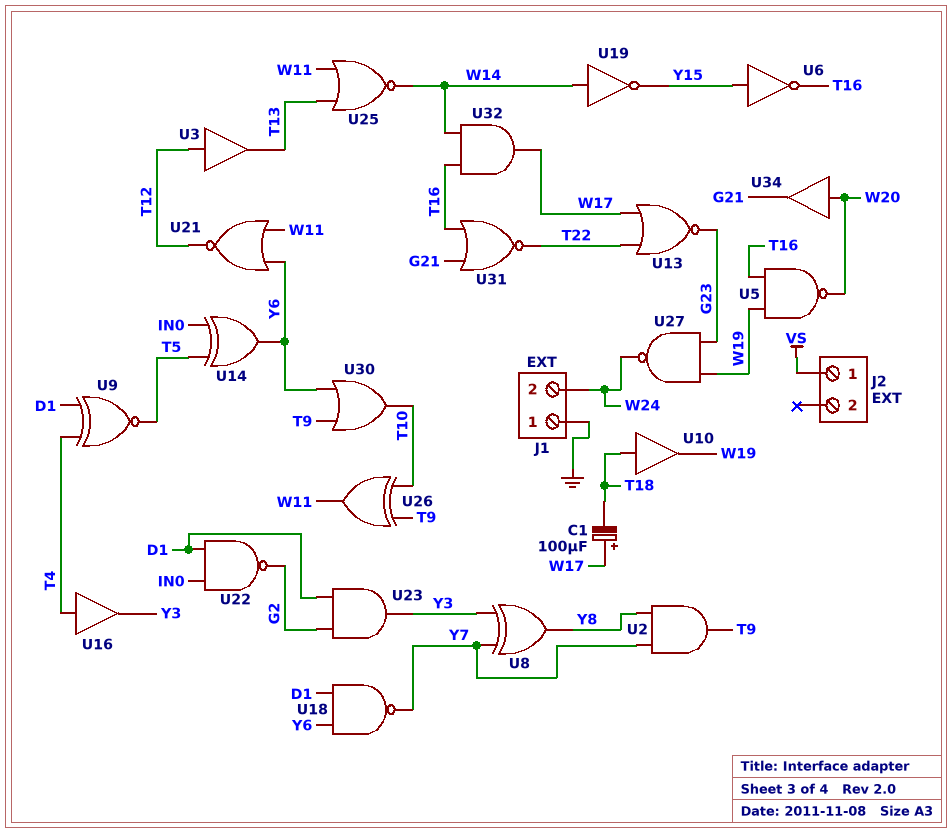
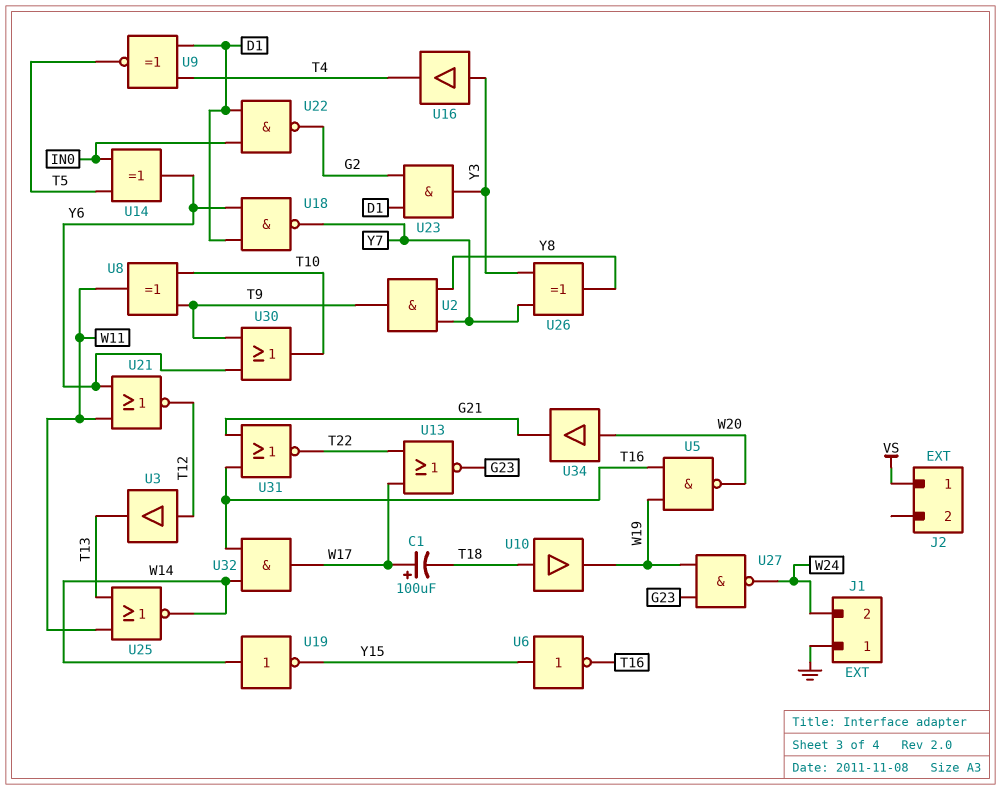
U8: XOR (in Y3, in Y7, out Y8) -> XOR (in T9, in T10, out W11)
U16: buffer (in T4, out Y3) -> buffer (in Y3, out T4)
U26: XOR (in T9, in T10, out W11) -> XOR (in Y3, in Y7, out Y8)

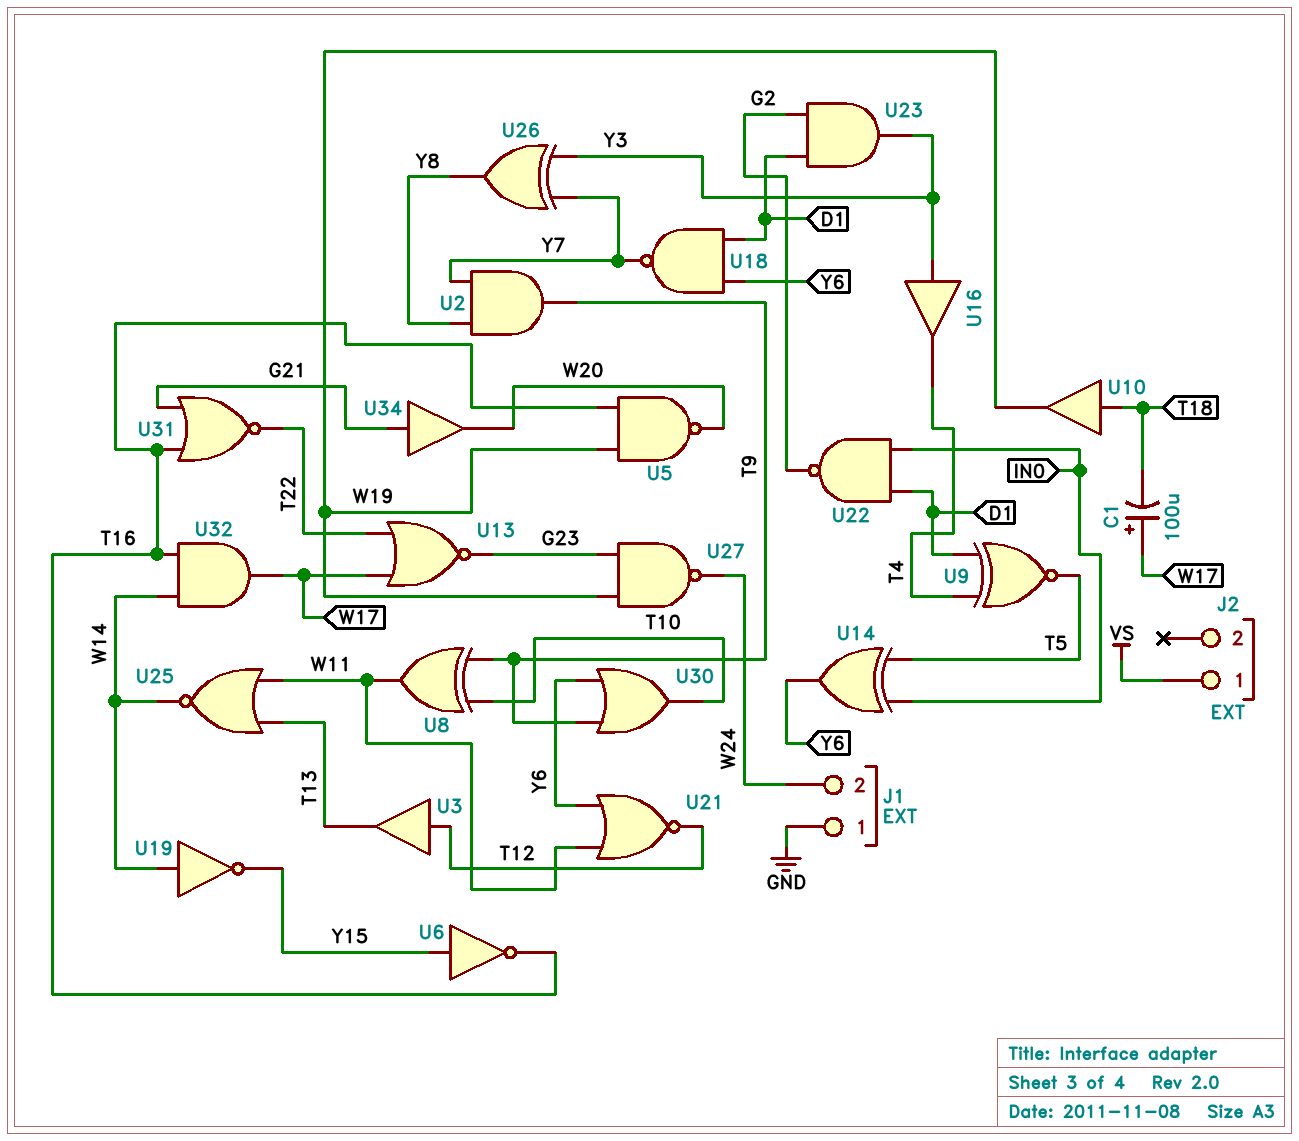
U34: buffer (in W20, out G21) -> buffer (in G21, out W20)

